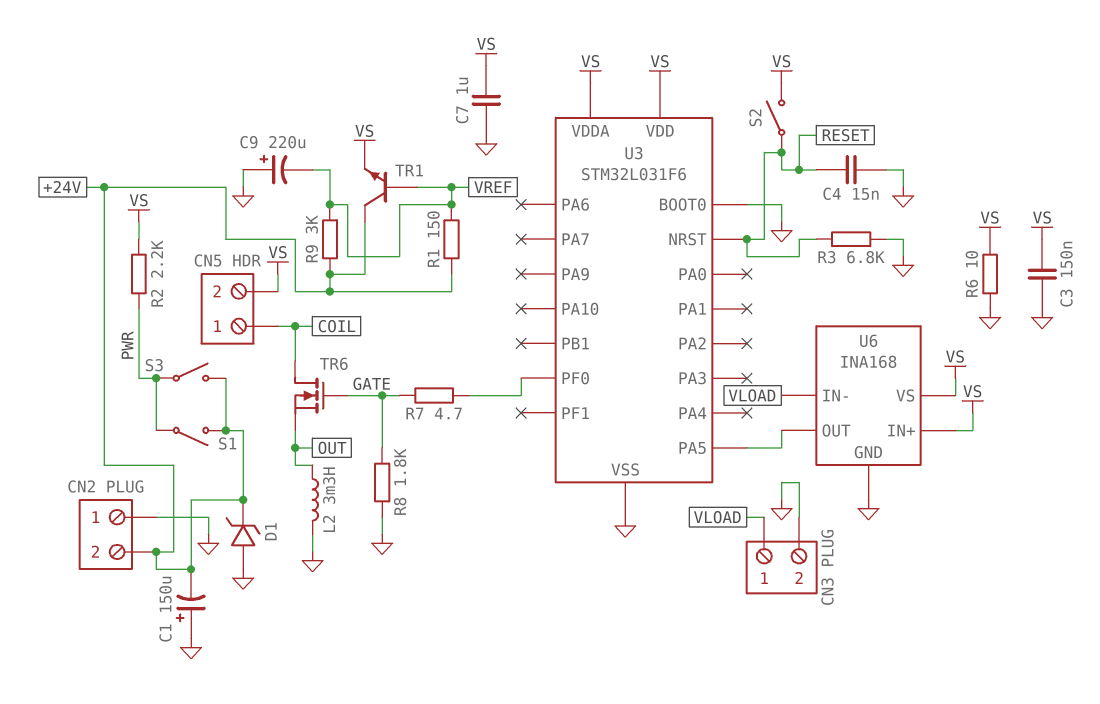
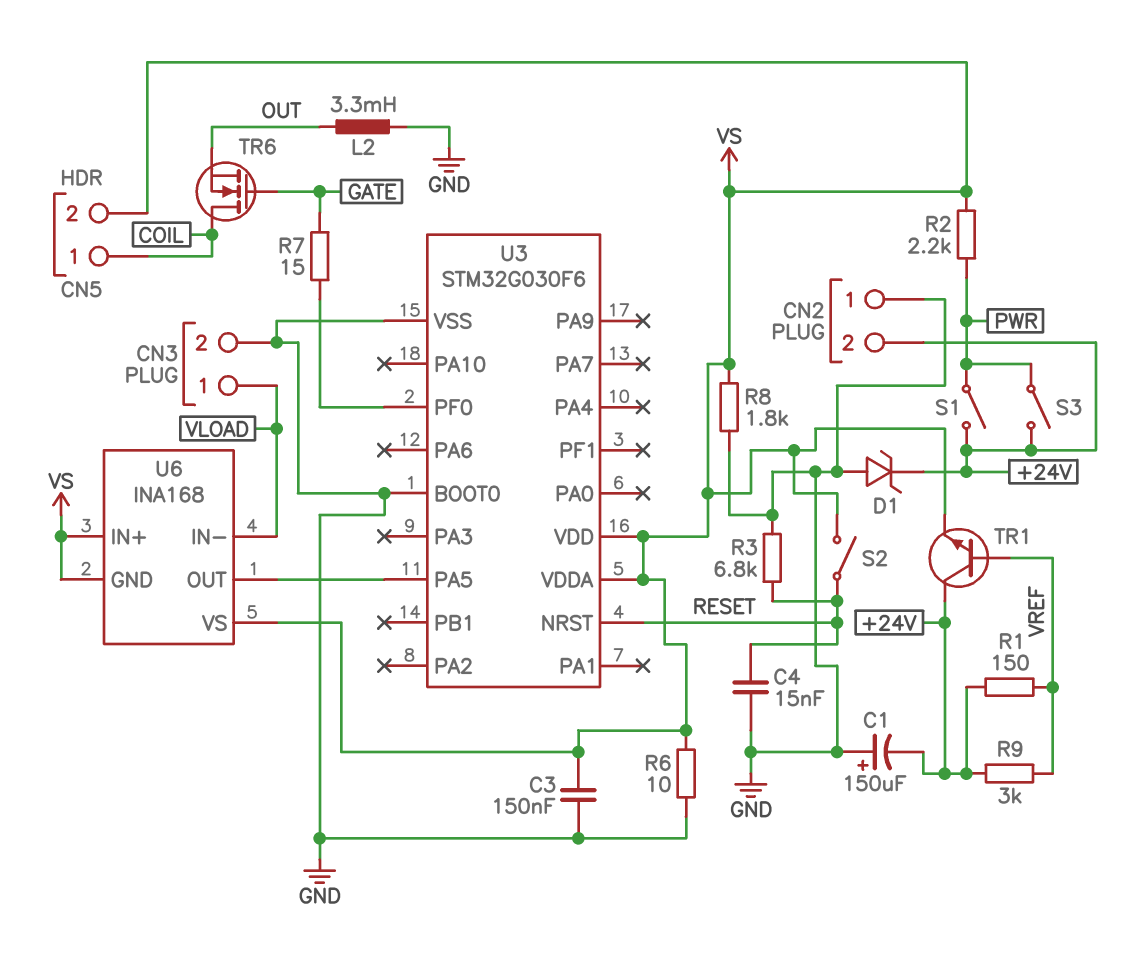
C7: 1uF (GND, VS) -> none
C9: 220uF (plus GND, minus VREF) -> none
R7: 4.7 (GATE, U3/PF0) -> 15 (GATE, U3/PF0)
R8: 1.8k (GATE, GND) -> 1.8k (GND, VS)
U3: STM32L031F6 -> STM32G030F6
U6 pin GND: GND -> VS

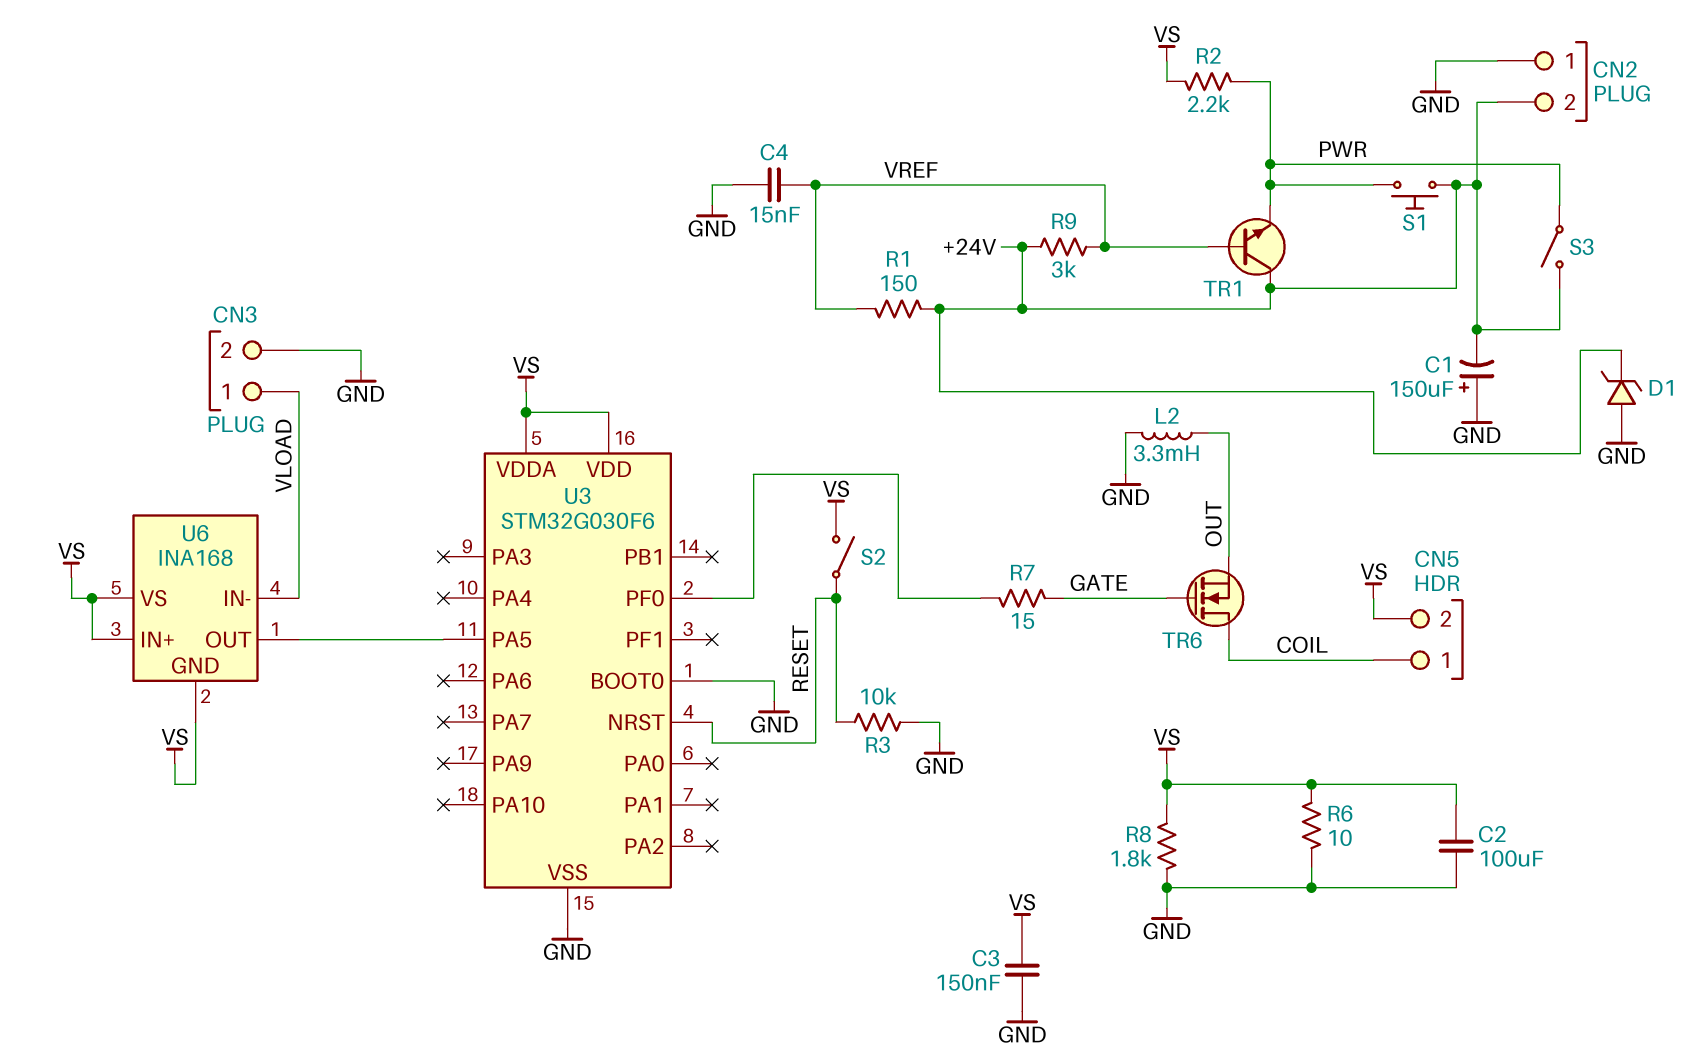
C2: none -> 100uF (GND, VS)
C4: 15nF (GND, RESET) -> 15nF (GND, VREF)
R3: 6.8k (GND, RESET) -> 10k (GND, RESET)
S1: switch (+24V, PWR) -> button (+24V, PWR)
TR1: NPN (B VREF, C +24V, E VS) -> NPN (B VREF, C +24V, E PWR)

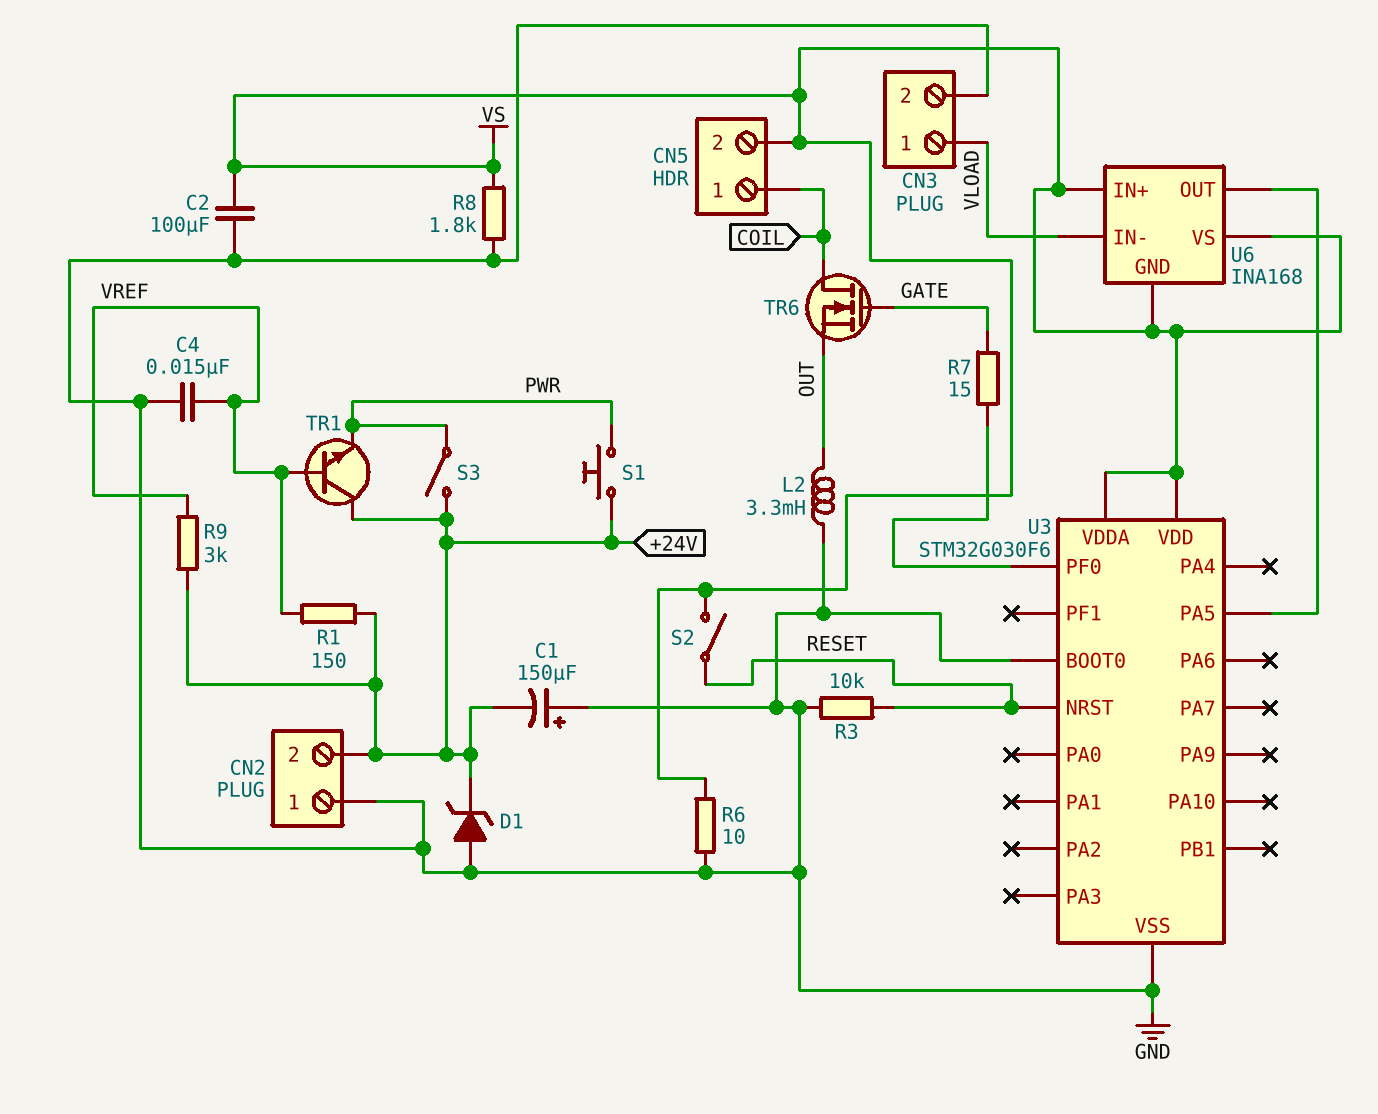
C3: 150nF (GND, VS) -> none
R2: 2.2k (PWR, VS) -> none

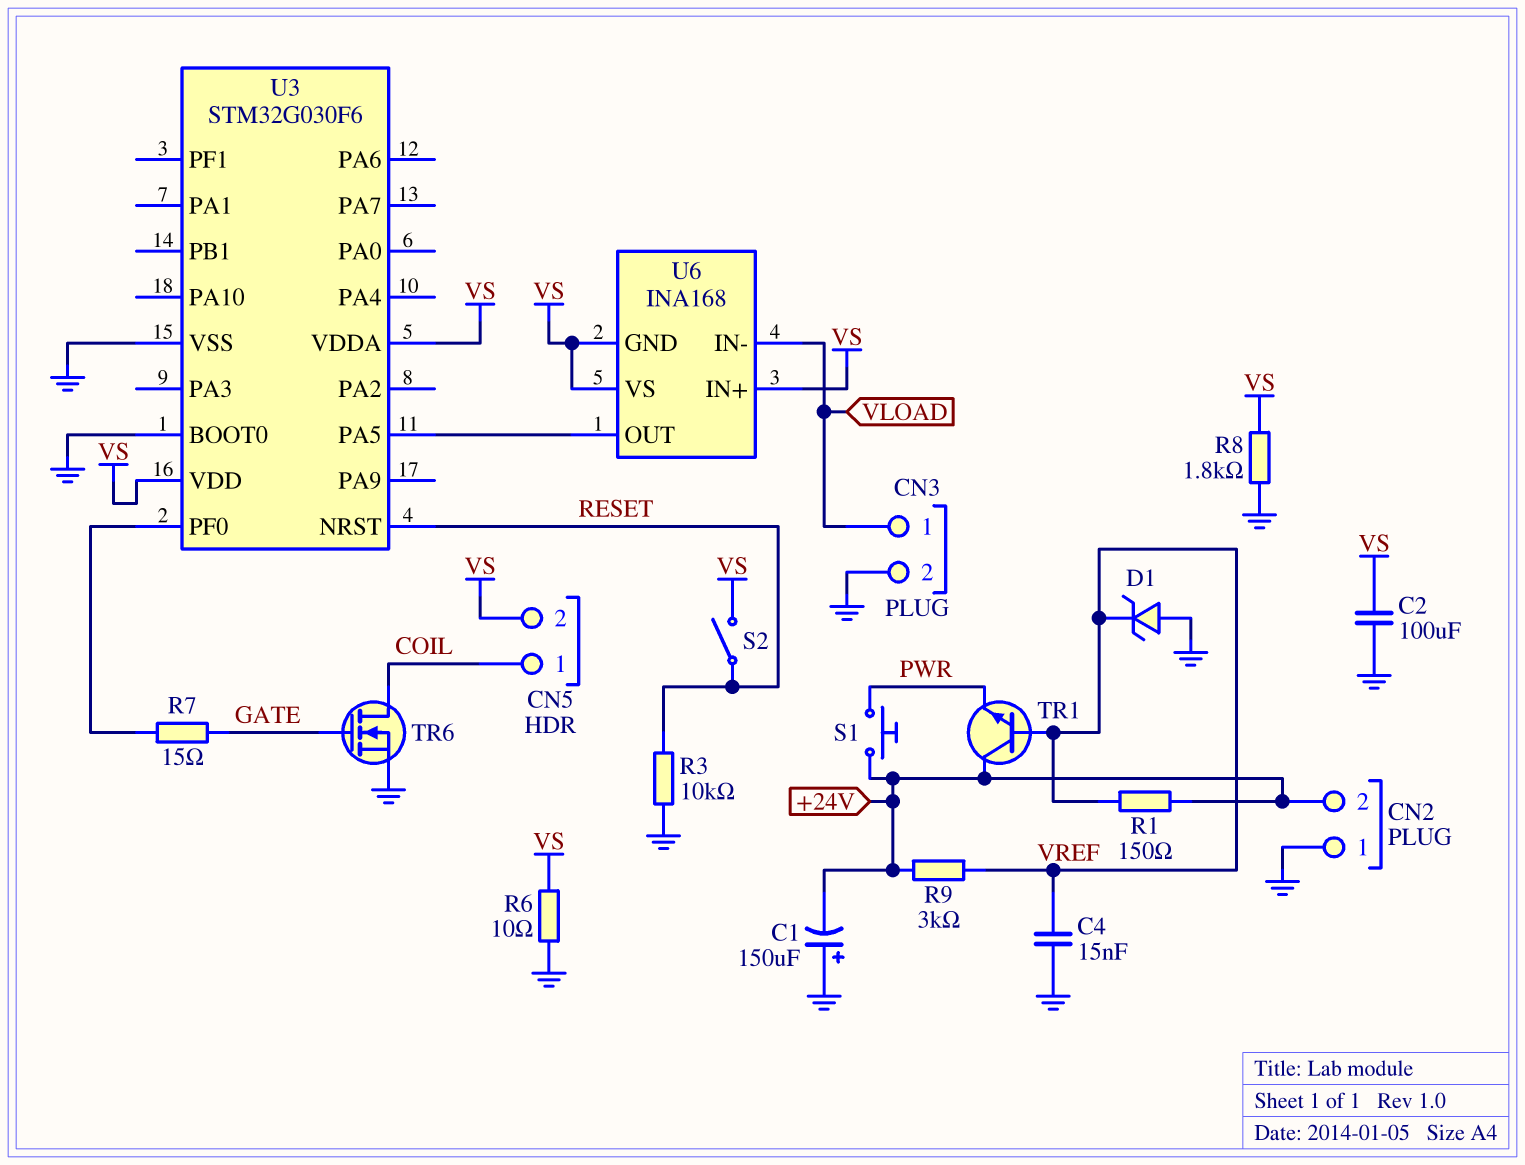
D1: zener (A GND, K +24V) -> zener (A GND, K VREF)
L2: 3.3mH (GND, OUT) -> none
S3: switch (+24V, PWR) -> none
TR6: NMOS (G GATE, D COIL, S OUT) -> NMOS (G GATE, D COIL, S GND)

